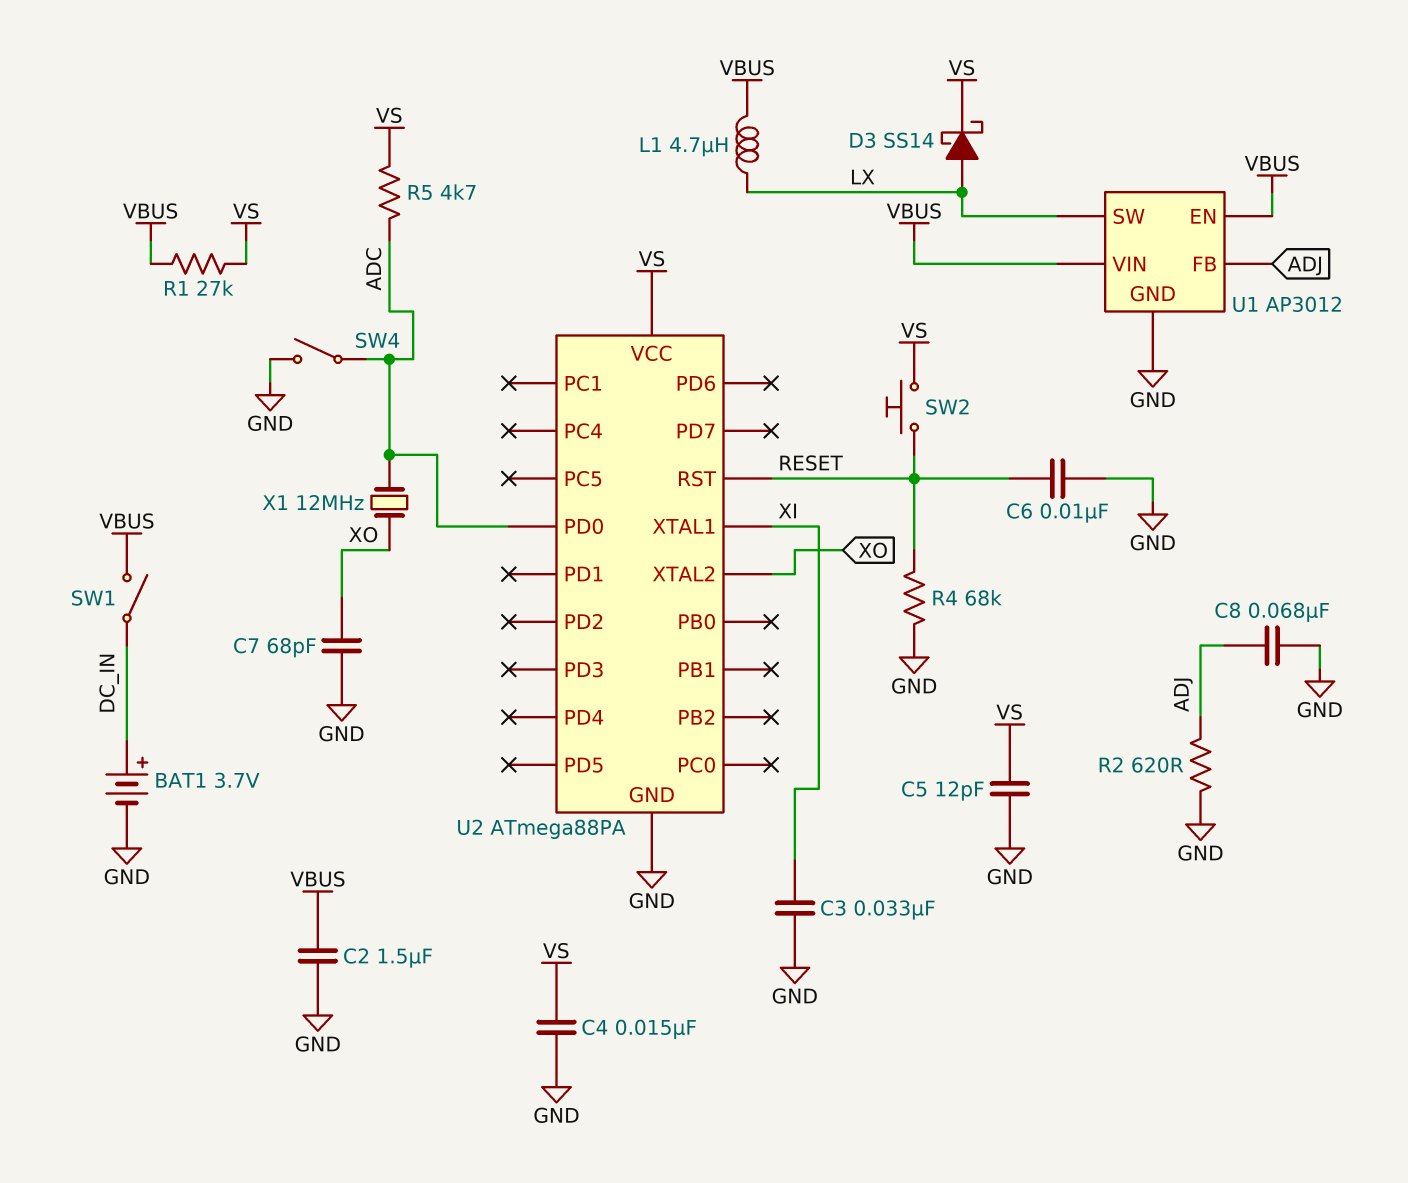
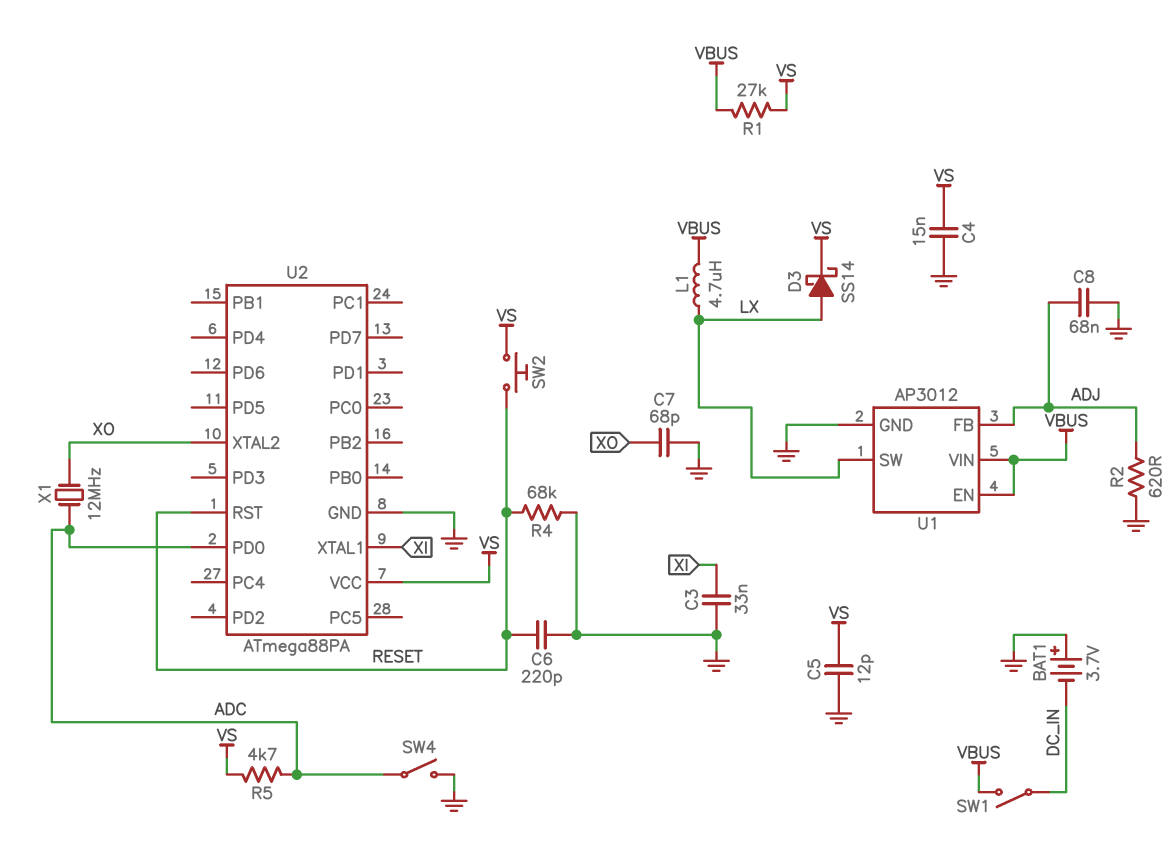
BAT1: 3.7V (plus DC_IN, minus GND) -> 3.7V (plus GND, minus DC_IN)
C2: 1.5uF (GND, VBUS) -> none
C6: 10nF (GND, RESET) -> 220pF (GND, RESET)

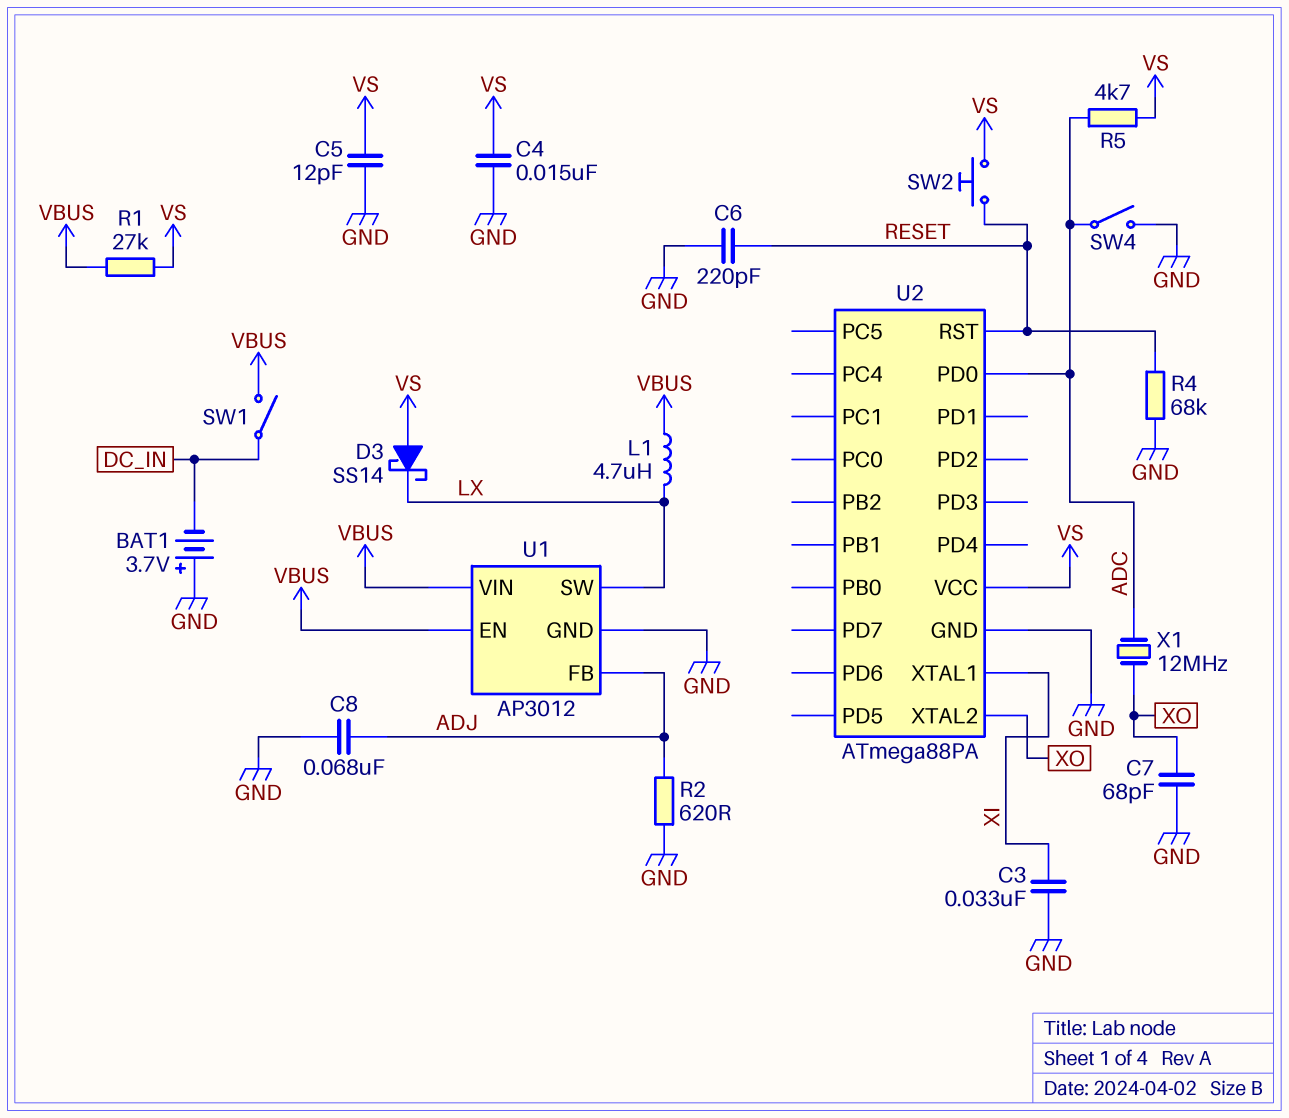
D3: schottky SS14 (A LX, K VS) -> schottky SS14 (A VS, K LX)

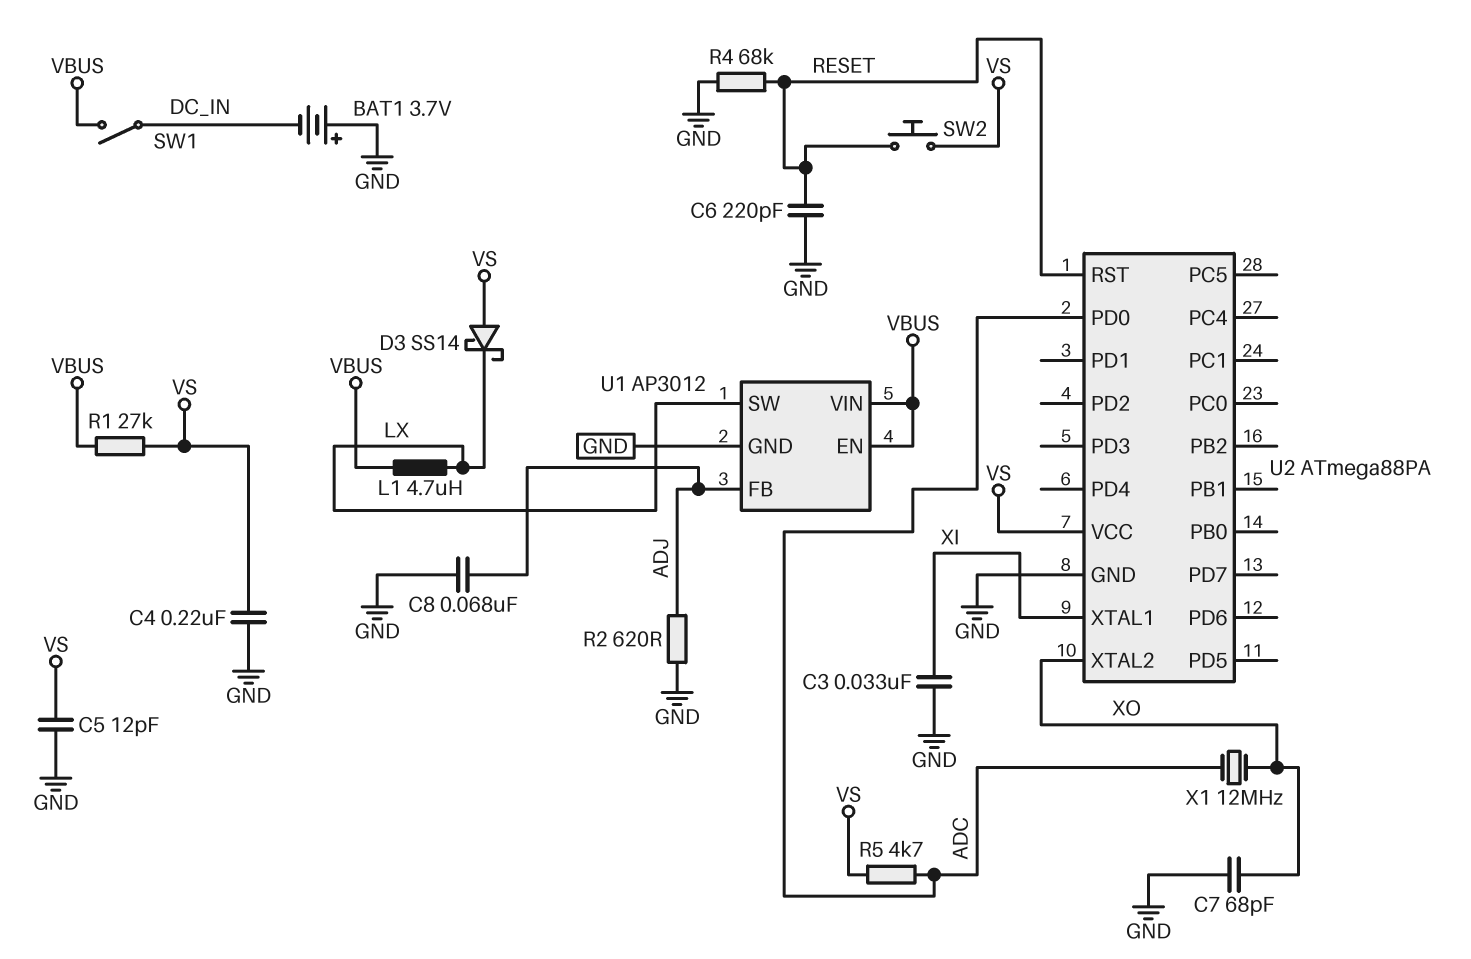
C4: 15nF (GND, VS) -> 220nF (GND, VS)
SW4: switch (ADC, GND) -> none

